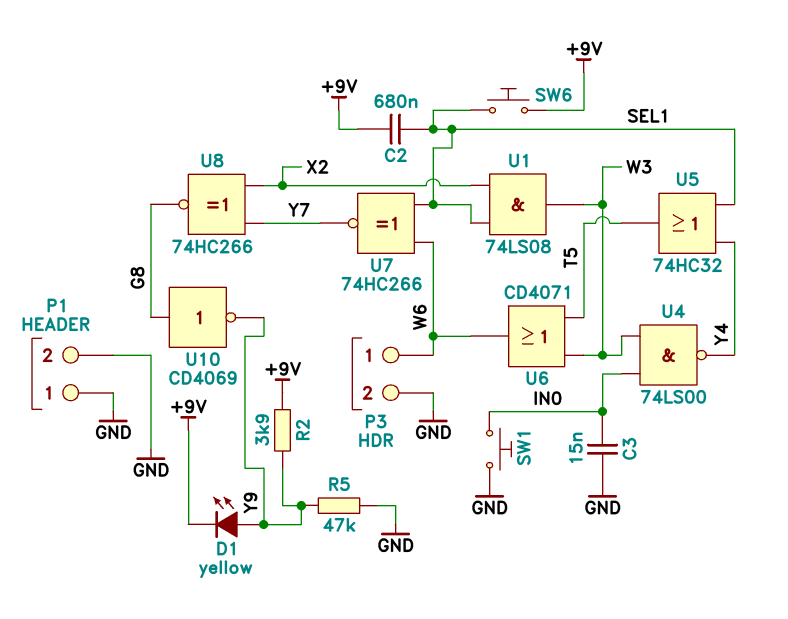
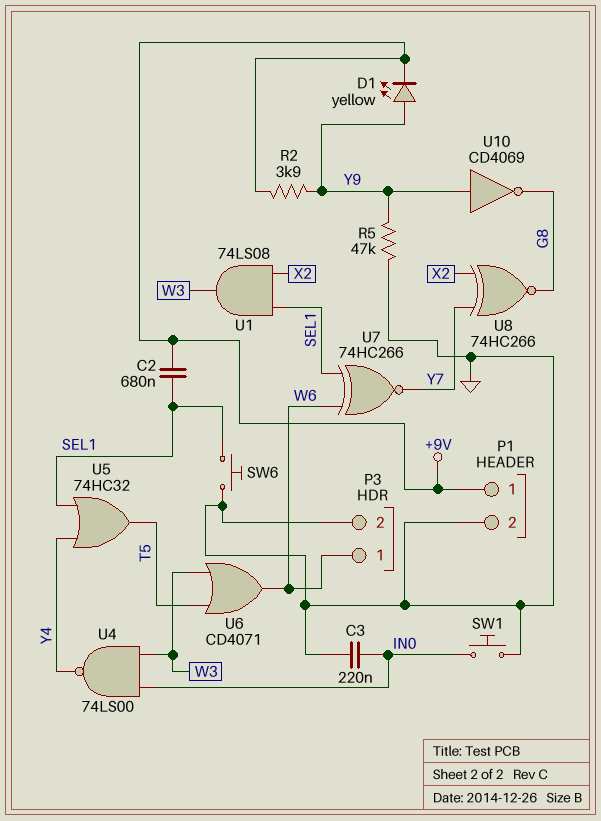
C3: 15nF (GND, IN0) -> 220nF (GND, IN0)
P1 pin 1: GND -> +9V
SW6: button (+9V, SEL1) -> button (GND, SEL1)
U10: NOT CD4069 (in G8, out Y9) -> NOT CD4069 (in Y9, out G8)

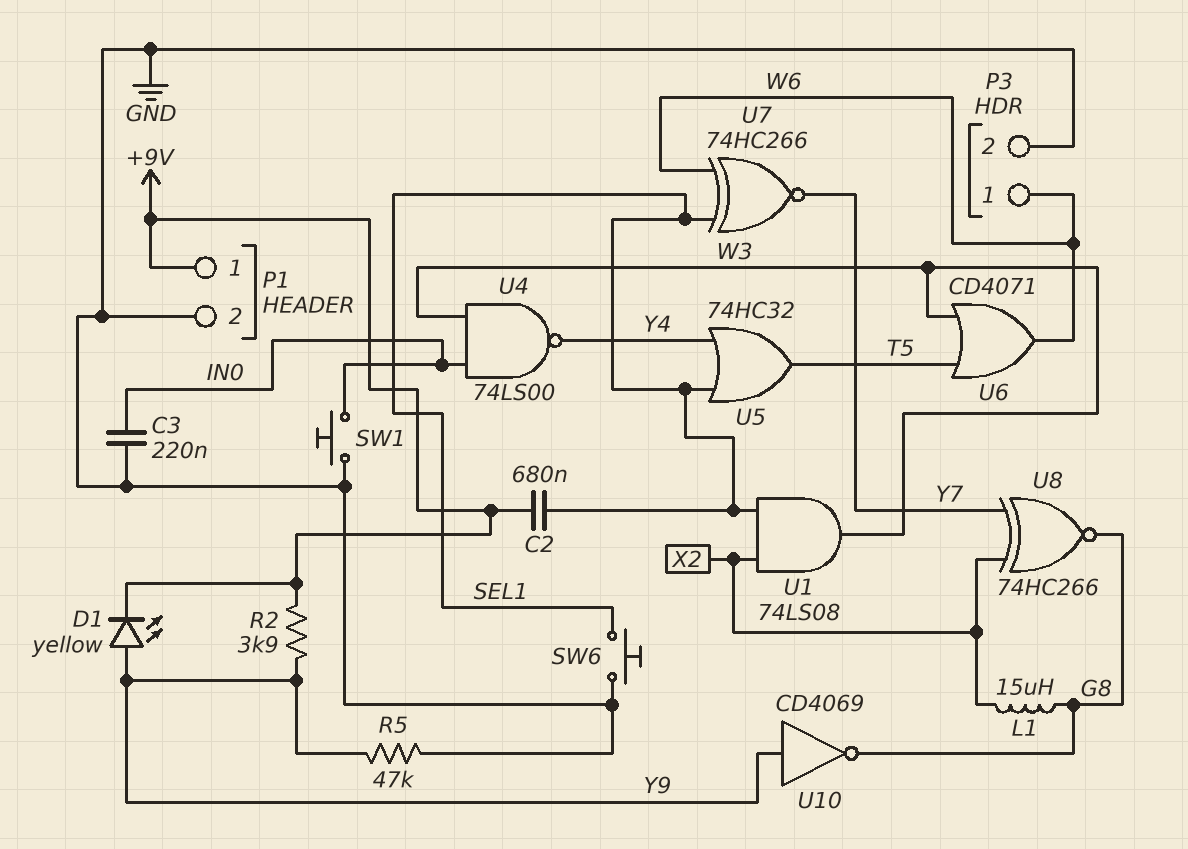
L1: none -> 15uH (G8, X2)

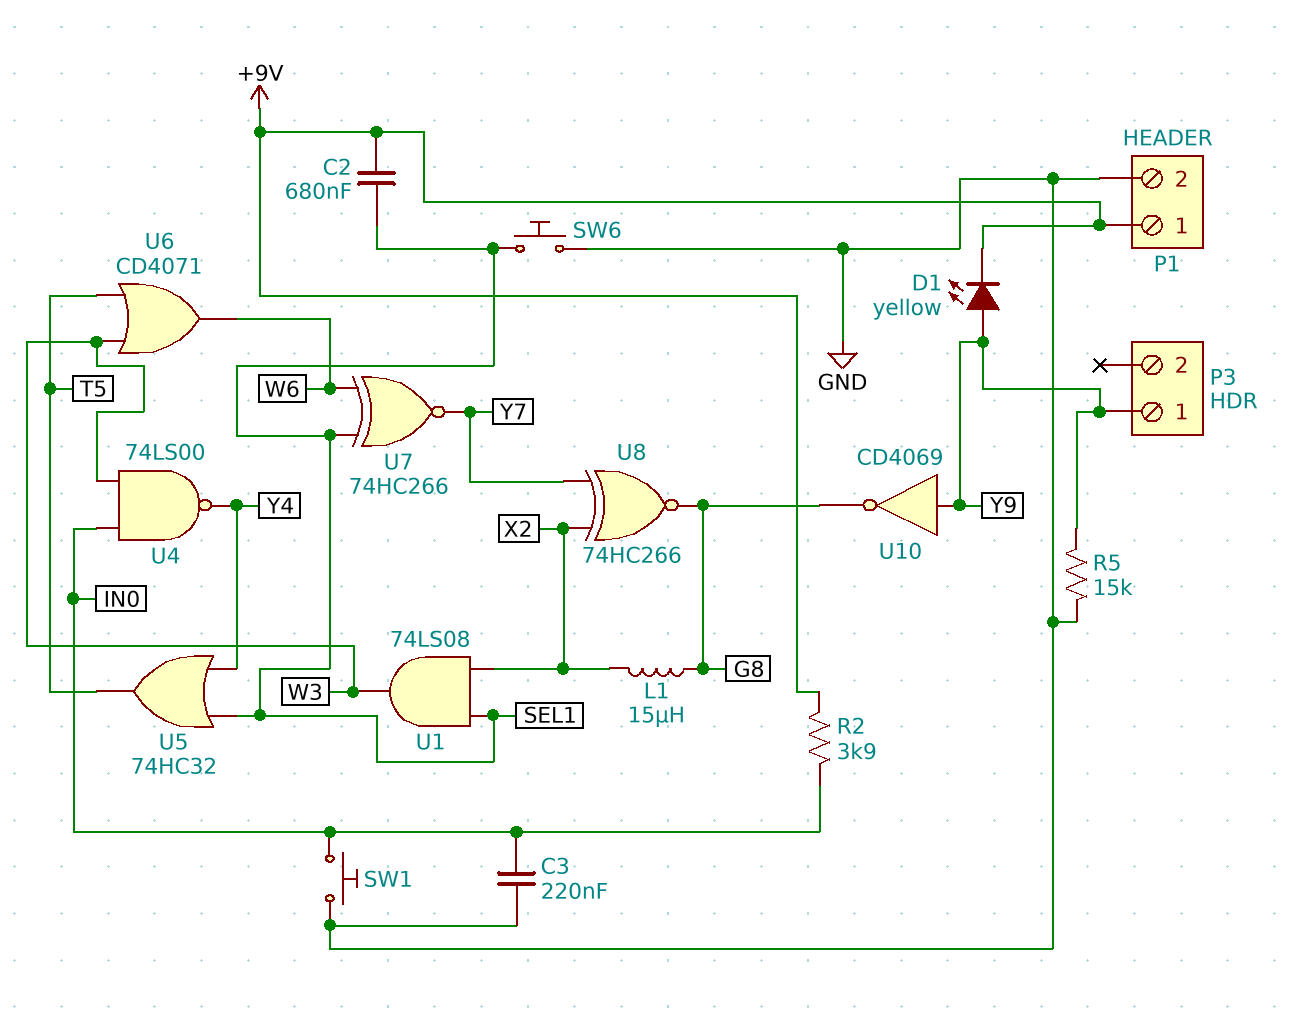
P3 pin 1: W6 -> Y9
P3 pin 2: GND -> none
R2: 3.9k (+9V, Y9) -> 3.9k (+9V, IN0)
R5: 47k (GND, Y9) -> 15k (GND, Y9)

